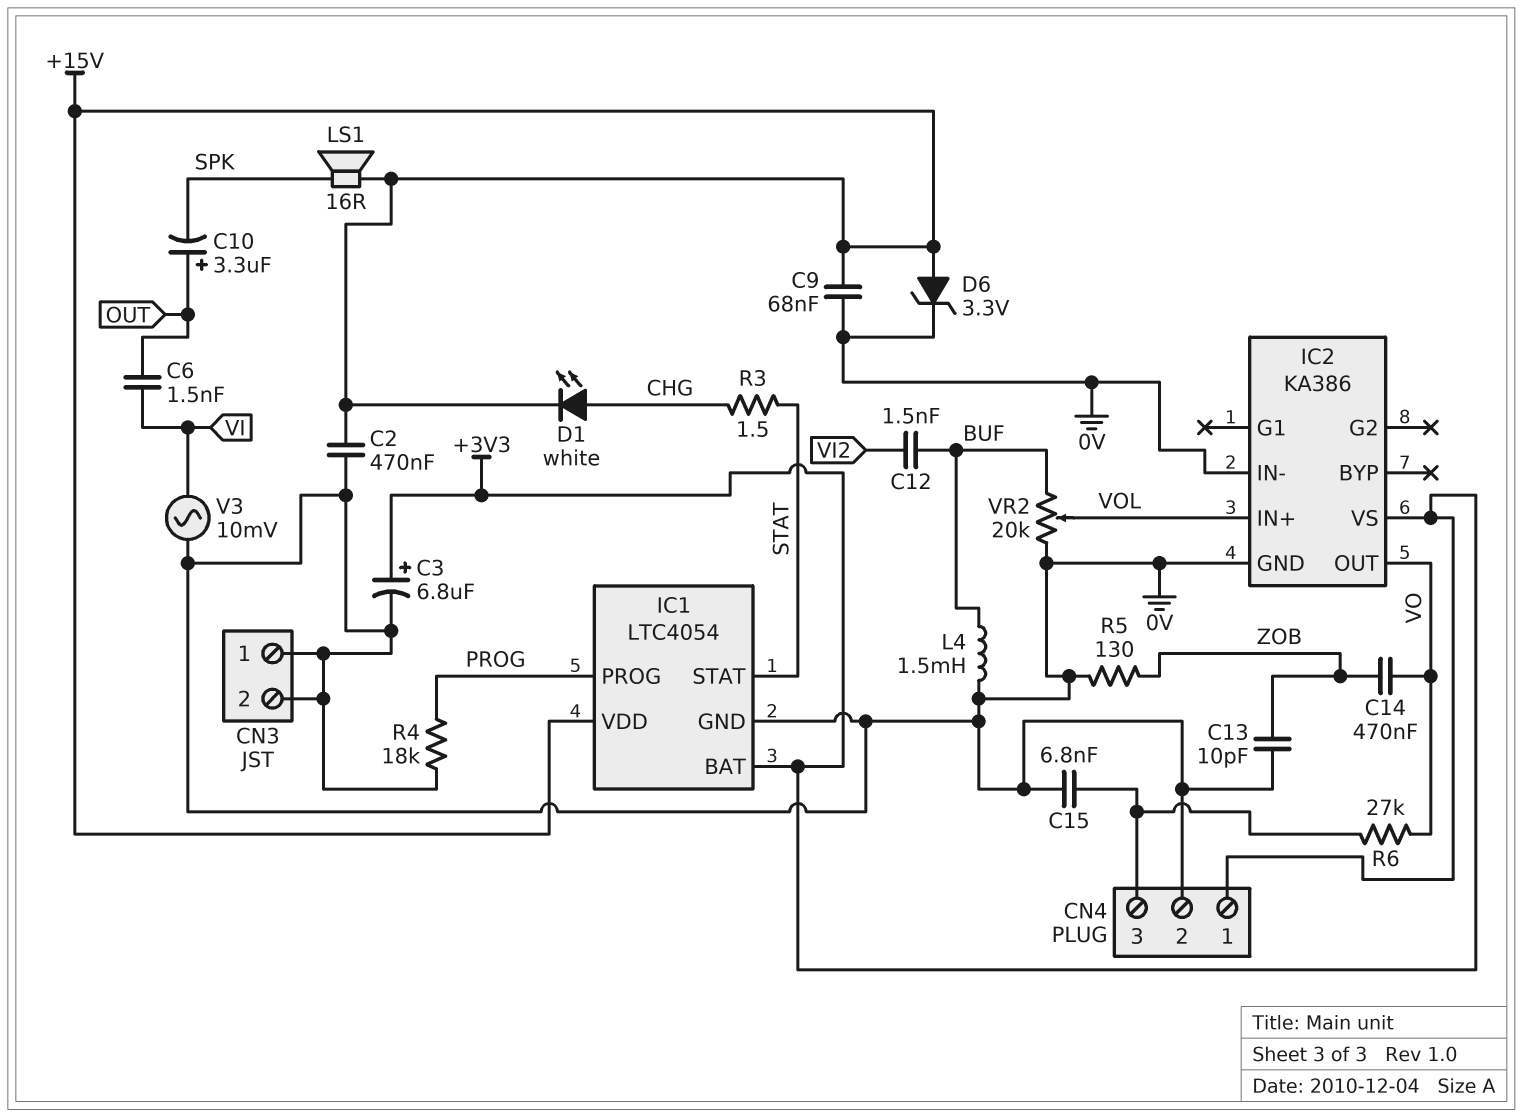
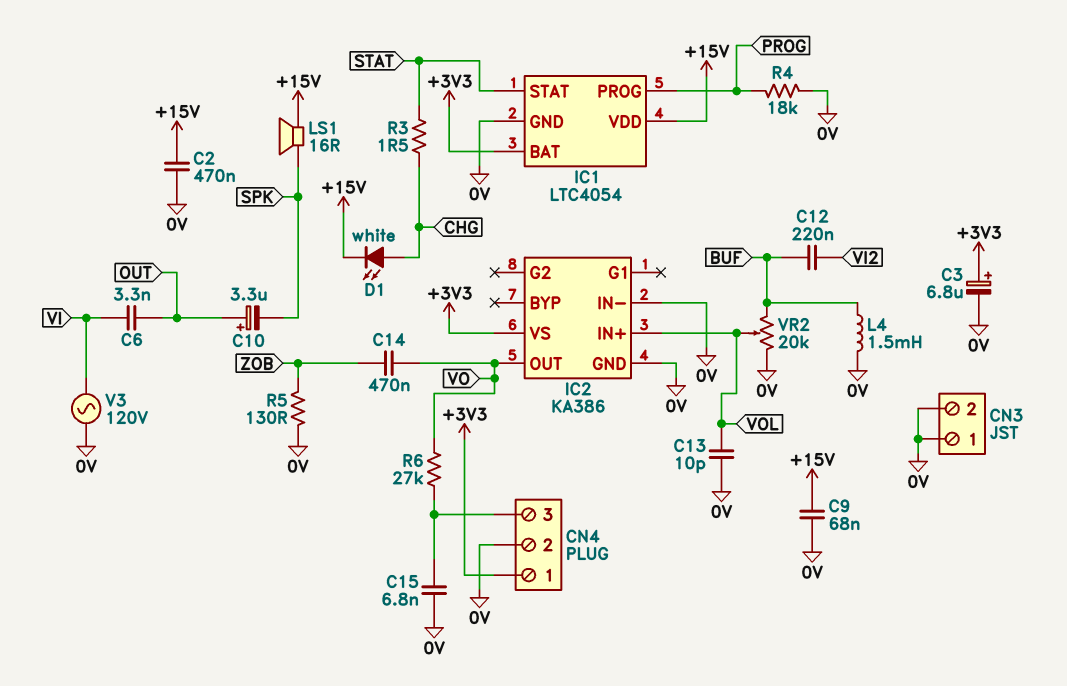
C6: 1.5nF (OUT, VI) -> 3.3nF (OUT, VI)
C12: 1.5nF (BUF, VI2) -> 220nF (BUF, VI2)
C13: 10pF (0V, ZOB) -> 10pF (0V, VOL)
D6: zener 3.3V (A +15V, K 0V) -> none
V3: AC 10mV (0V, VI) -> AC 120V (0V, VI)

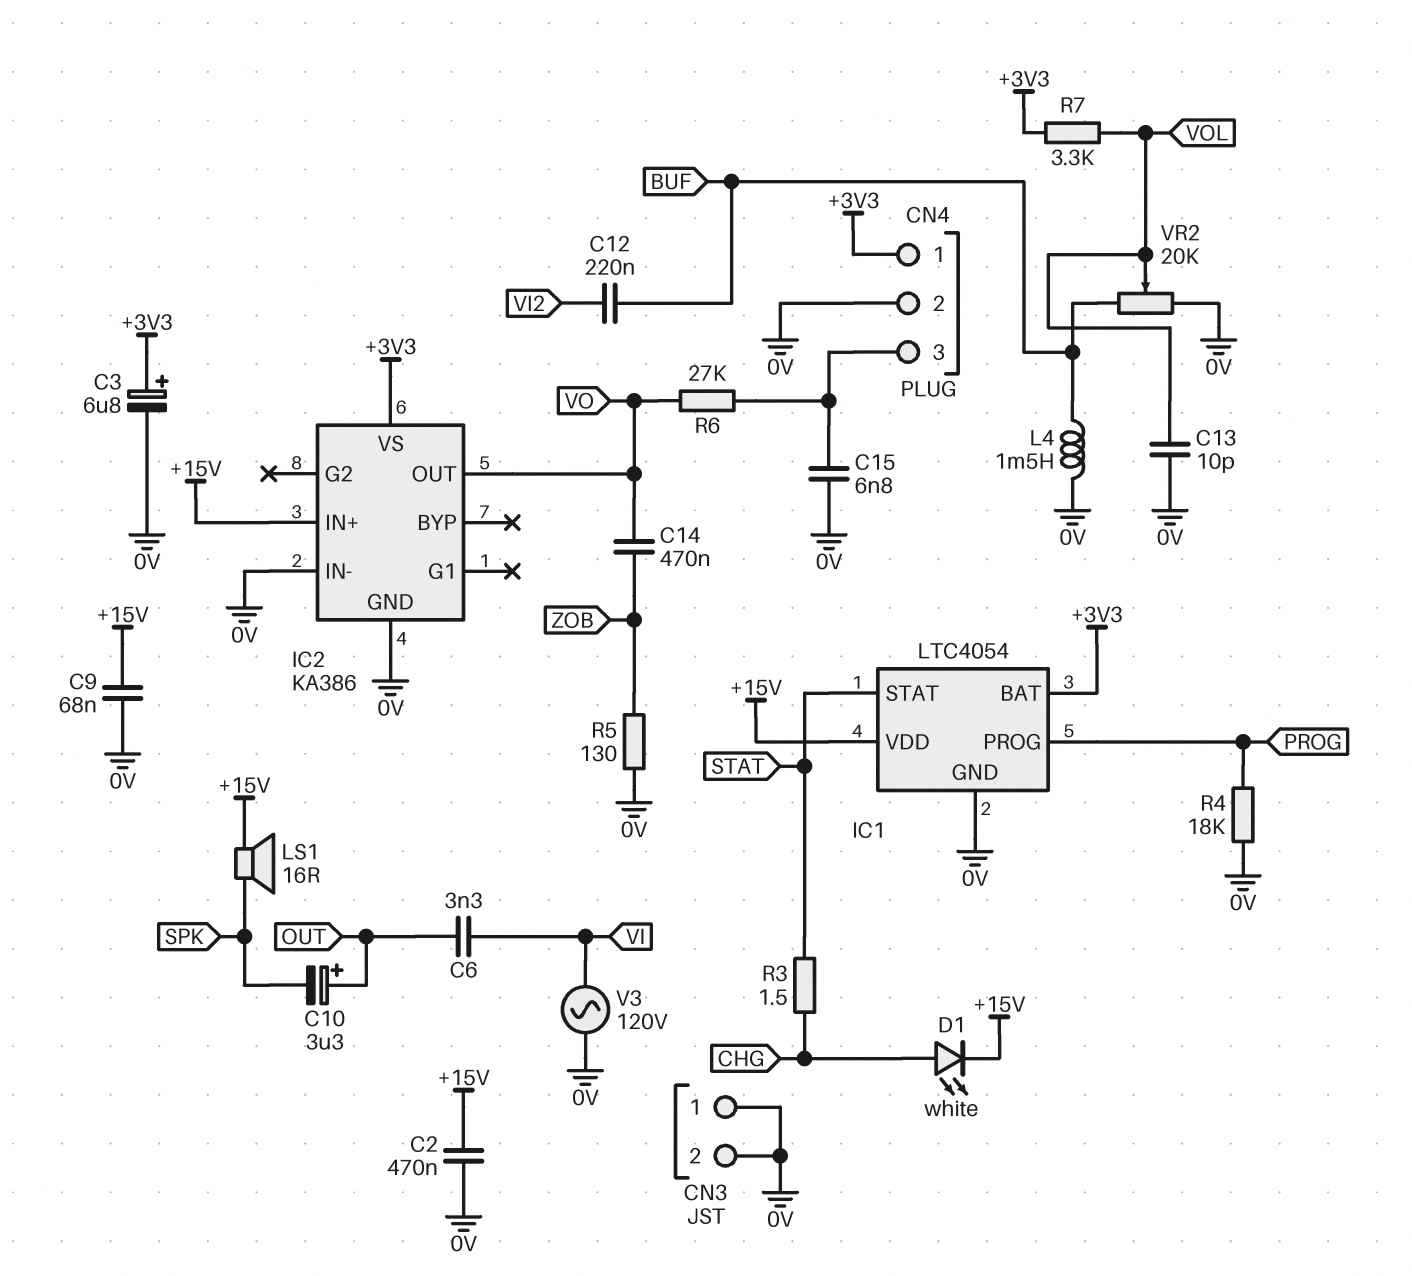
IC2 pin IN+: VOL -> +15V
R7: none -> 3.3k (+3V3, VOL)

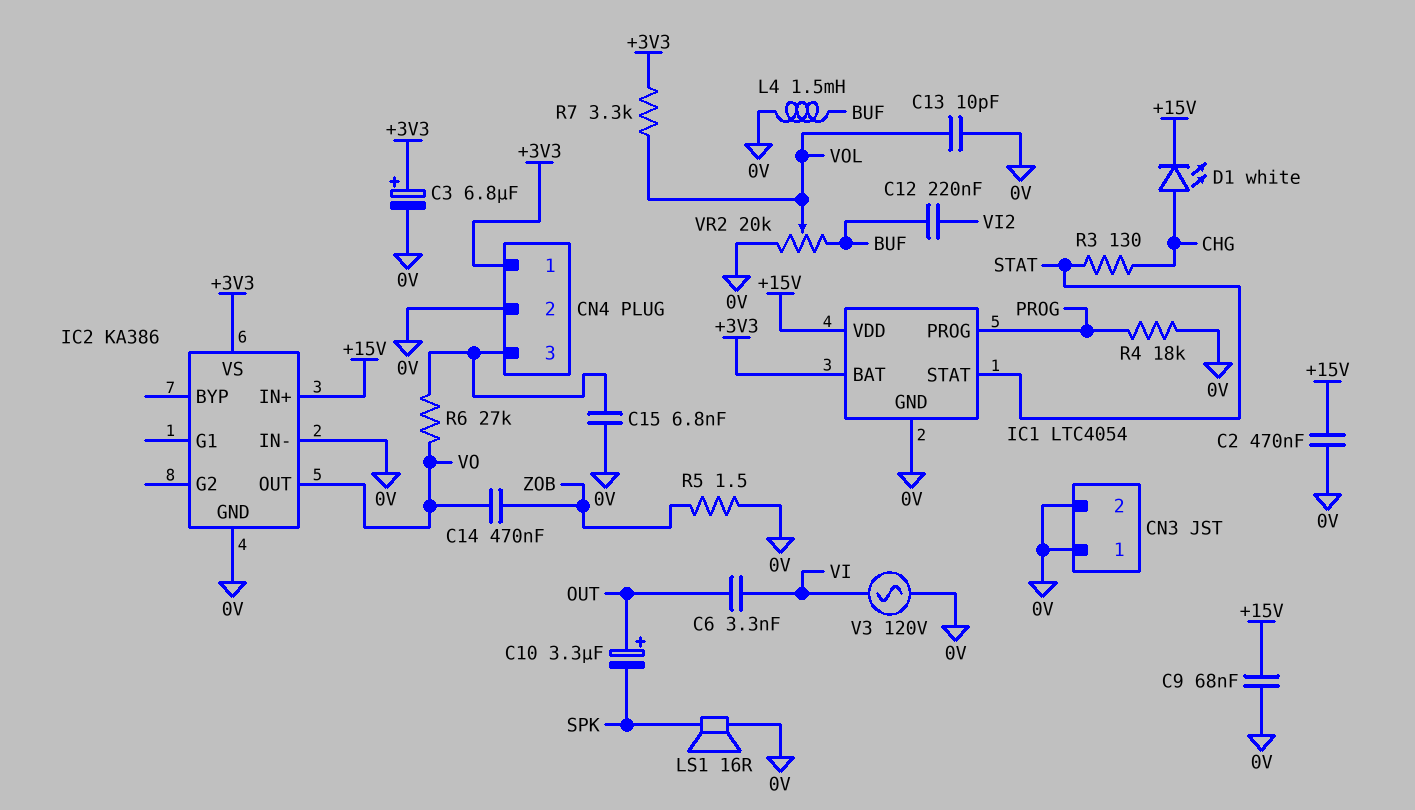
LS1: speaker 16R (+15V, SPK) -> speaker 16R (0V, SPK)
R3: 1.5 (CHG, STAT) -> 130 (CHG, STAT)
R5: 130 (0V, ZOB) -> 1.5 (0V, ZOB)

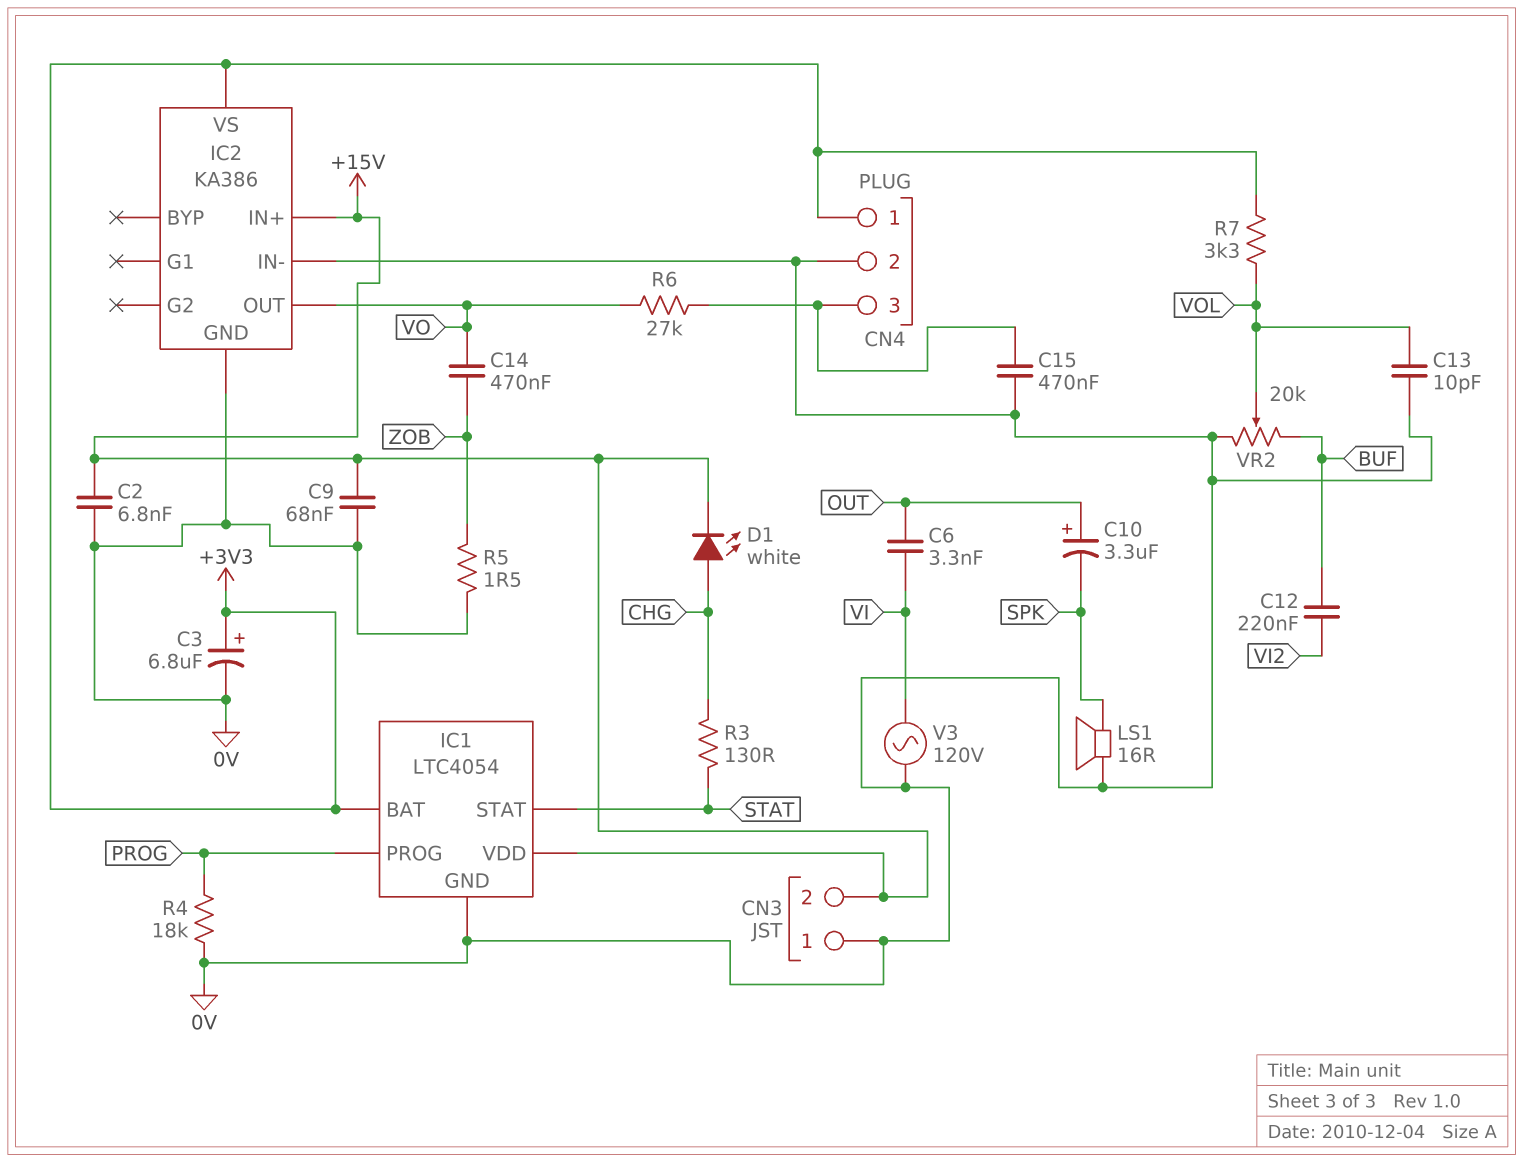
C2: 470nF (+15V, 0V) -> 6.8nF (+15V, 0V)
C15: 6.8nF (0V, CN4/3) -> 470nF (0V, CN4/3)
CN3 pin 2: 0V -> +15V
L4: 1.5mH (0V, BUF) -> none

